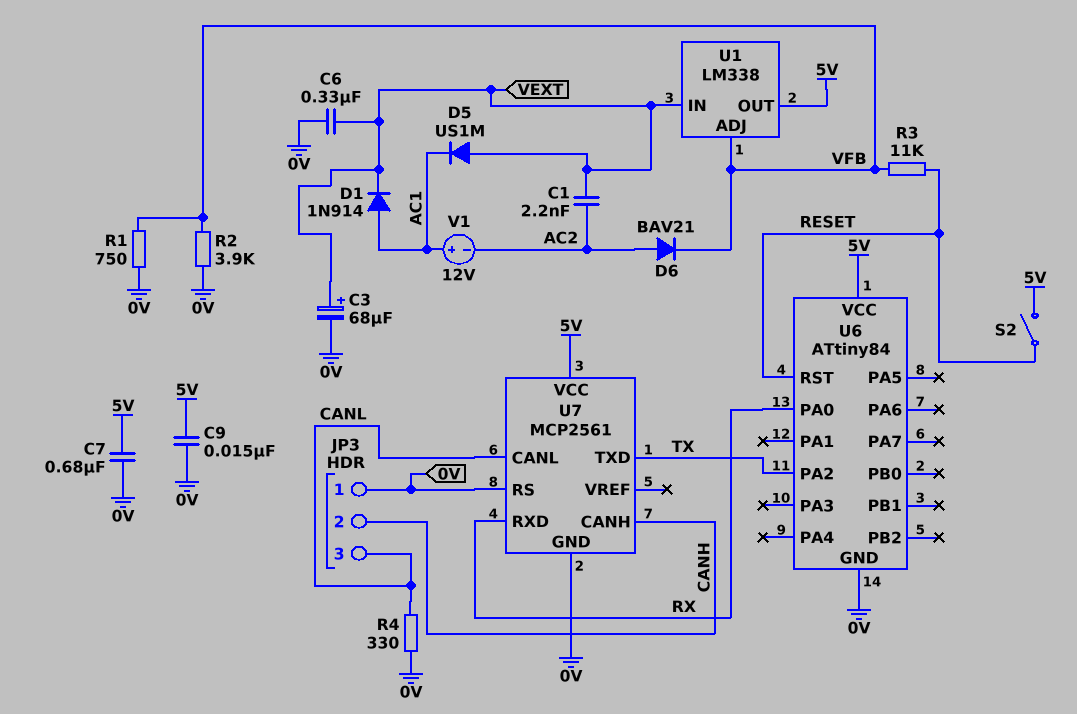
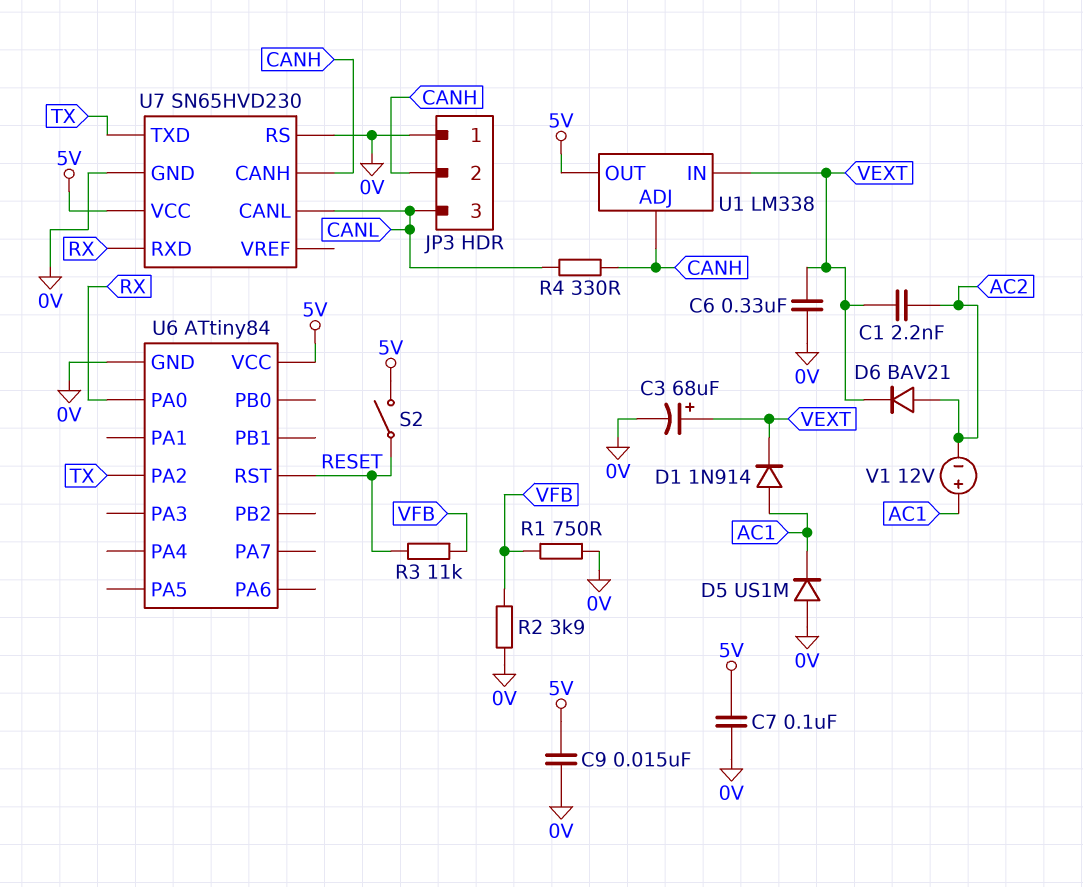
C7: 680nF (0V, 5V) -> 100nF (0V, 5V)
D5: diode US1M (A VEXT, K AC1) -> diode US1M (A 0V, K AC1)
D6: diode BAV21 (A AC2, K VFB) -> diode BAV21 (A AC2, K VEXT)
R4: 330 (0V, CANL) -> 330 (CANH, CANL)
U1 pin ADJ: VFB -> CANH
U7: MCP2561 -> SN65HVD230

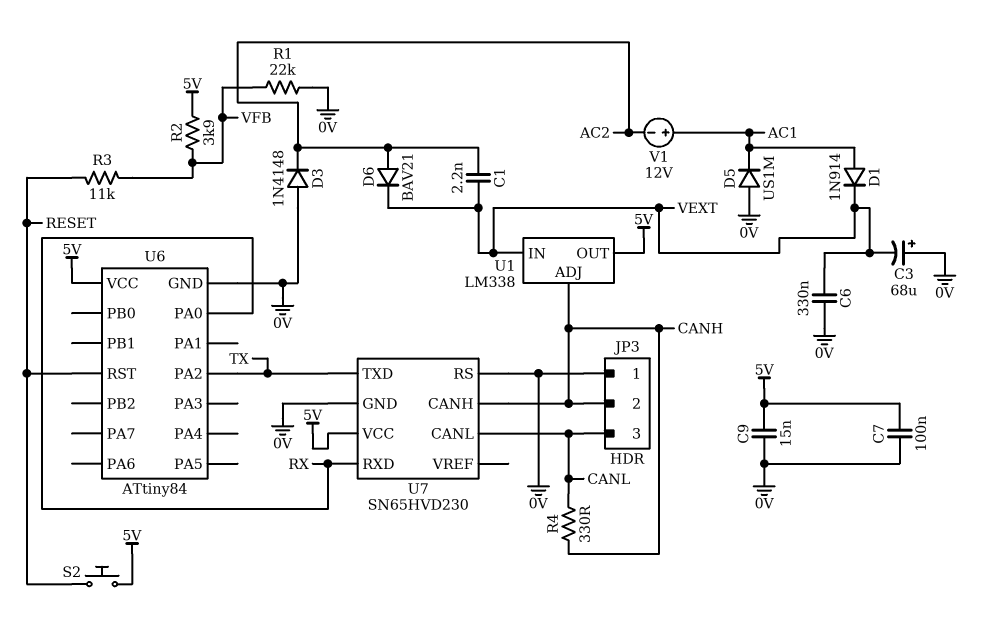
C3: 68uF (plus VEXT, minus 0V) -> 68uF (plus 0V, minus VEXT)
D3: none -> diode 1N4148 (A 0V, K AC2)
R1: 750 (0V, VFB) -> 22k (0V, VFB)
R2: 3.9k (0V, VFB) -> 3.9k (5V, VFB)
S2: switch (5V, RESET) -> button (5V, RESET)

